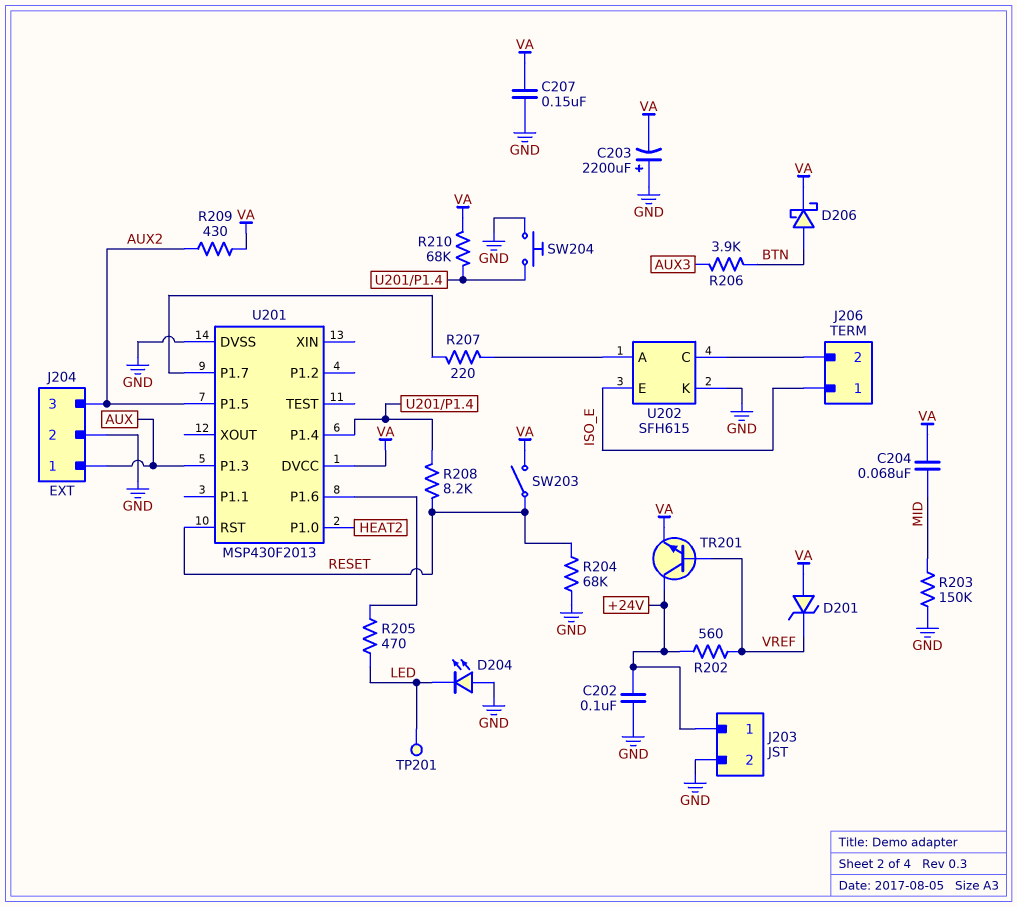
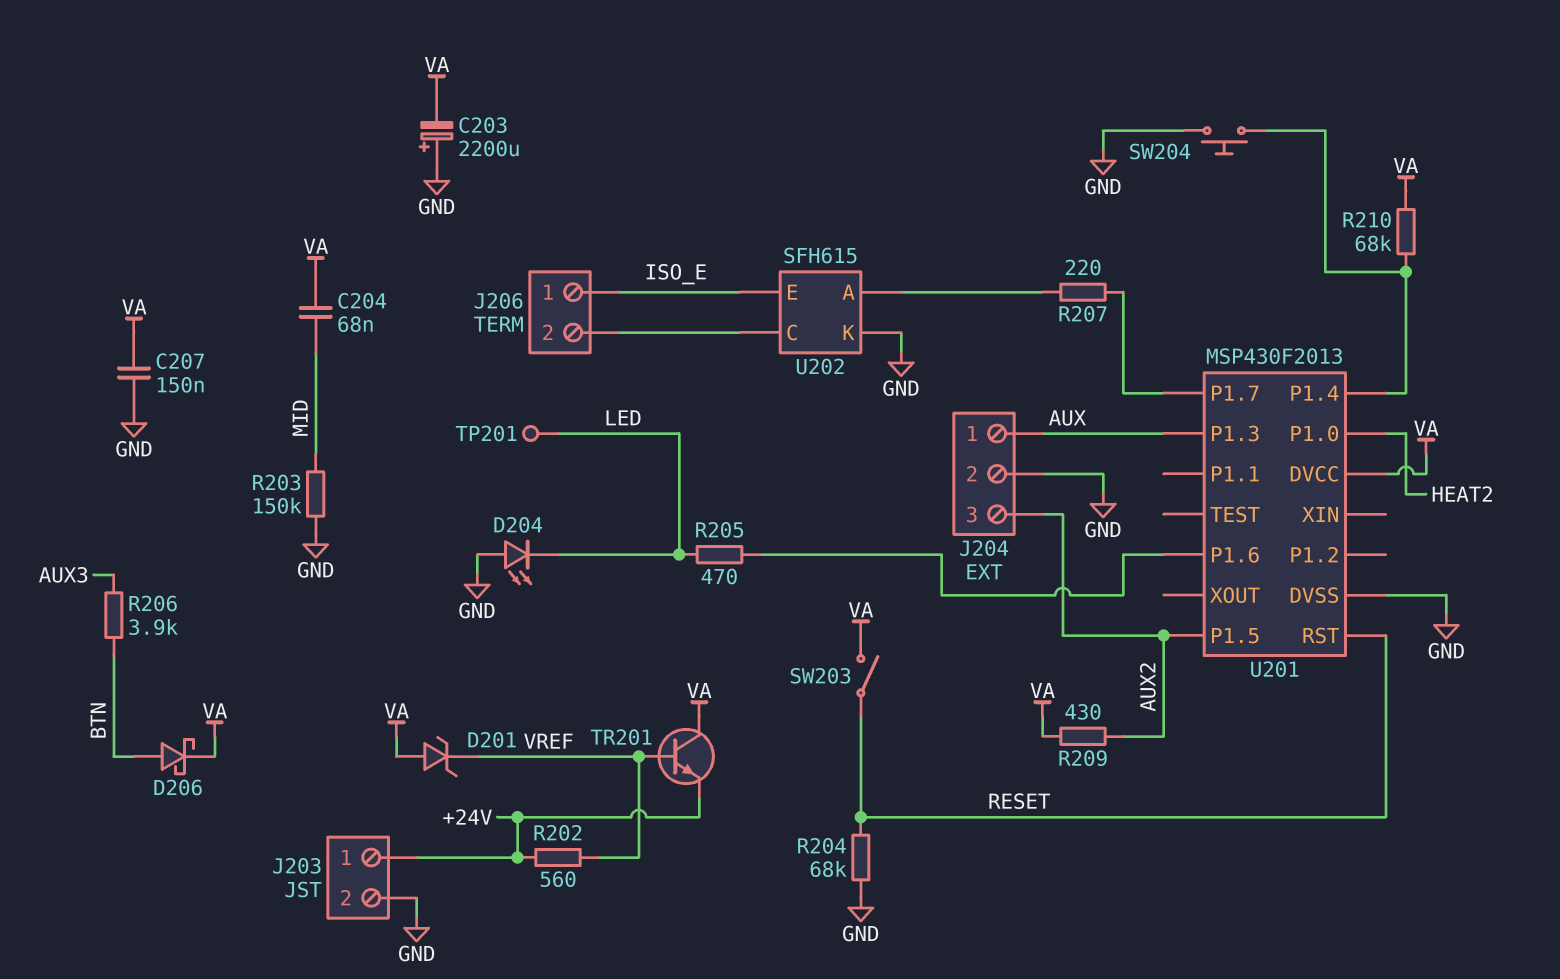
C202: 100nF (+24V, GND) -> none
R208: 8.2k (RESET, U201/P1.4) -> none
TR201: NPN (B VREF, C +24V, E VA) -> NPN (B VREF, C VA, E +24V)

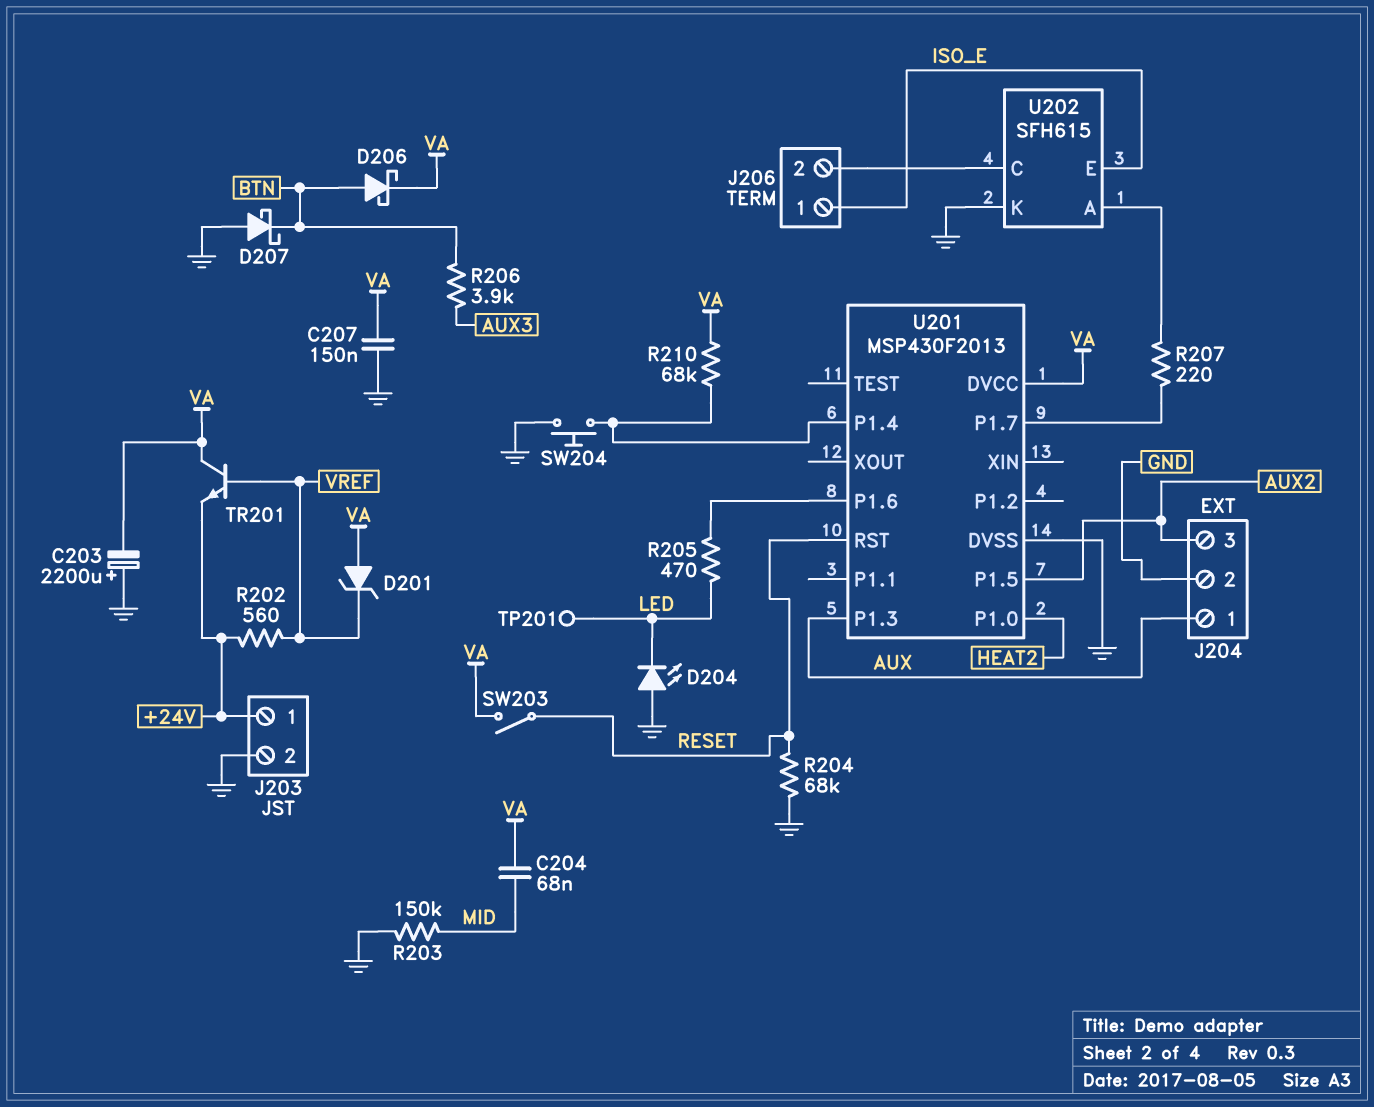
D207: none -> schottky (A GND, K BTN)
R209: 430 (AUX2, VA) -> none

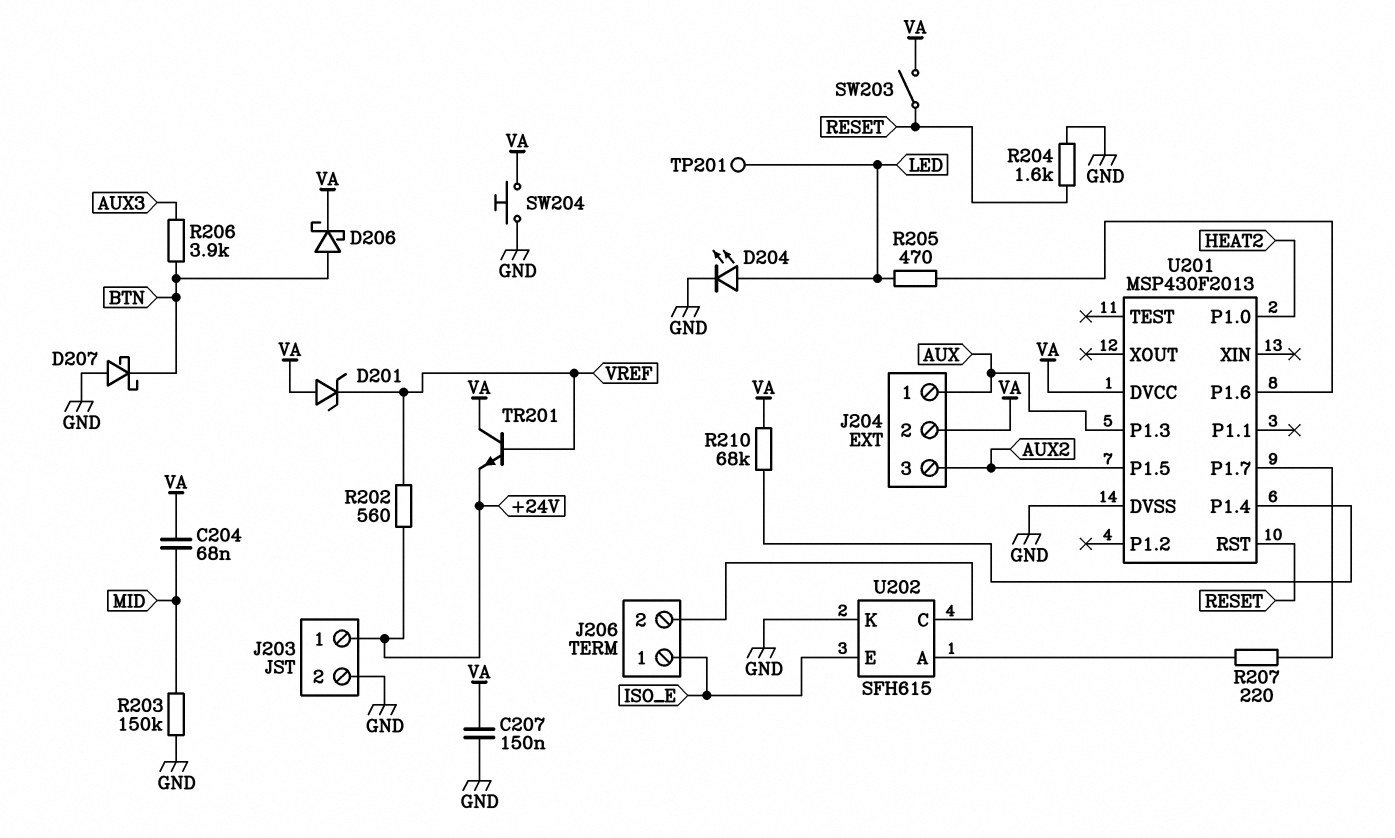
C203: 2200uF (plus GND, minus VA) -> none
D204: LED (A GND, K LED) -> LED (A LED, K GND)
J204 pin 2: GND -> VA
R204: 68k (GND, RESET) -> 1.6k (GND, RESET)
SW204: button (GND, U201/P1.4) -> button (GND, VA)

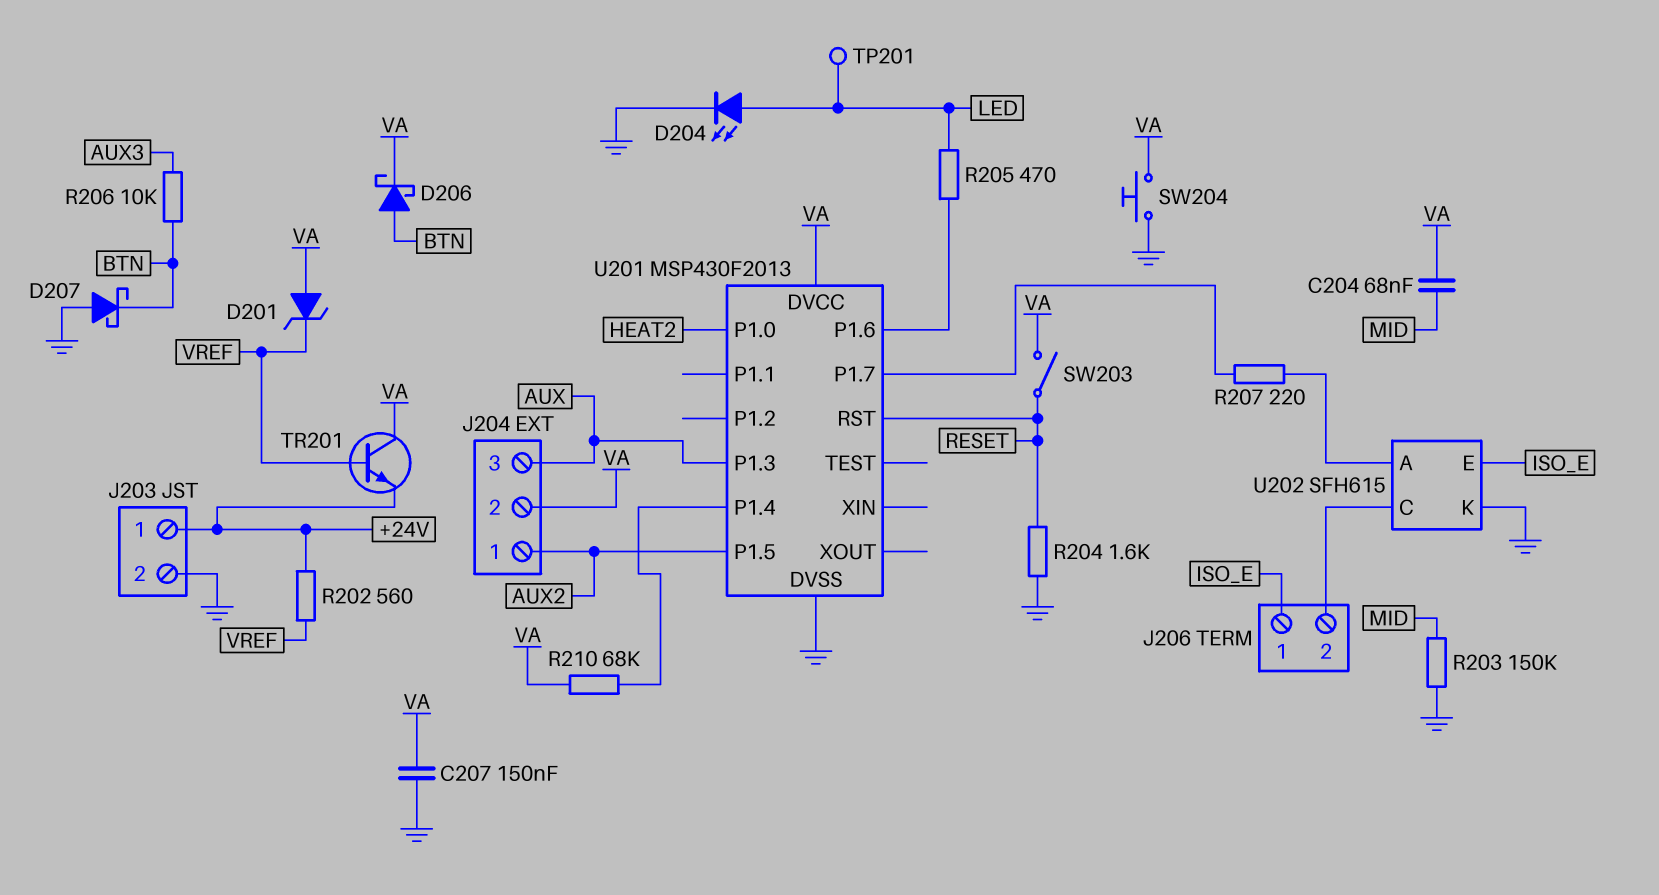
J204 pin 1: AUX -> AUX2
J204 pin 3: AUX2 -> AUX
R206: 3.9k (AUX3, BTN) -> 10k (AUX3, BTN)

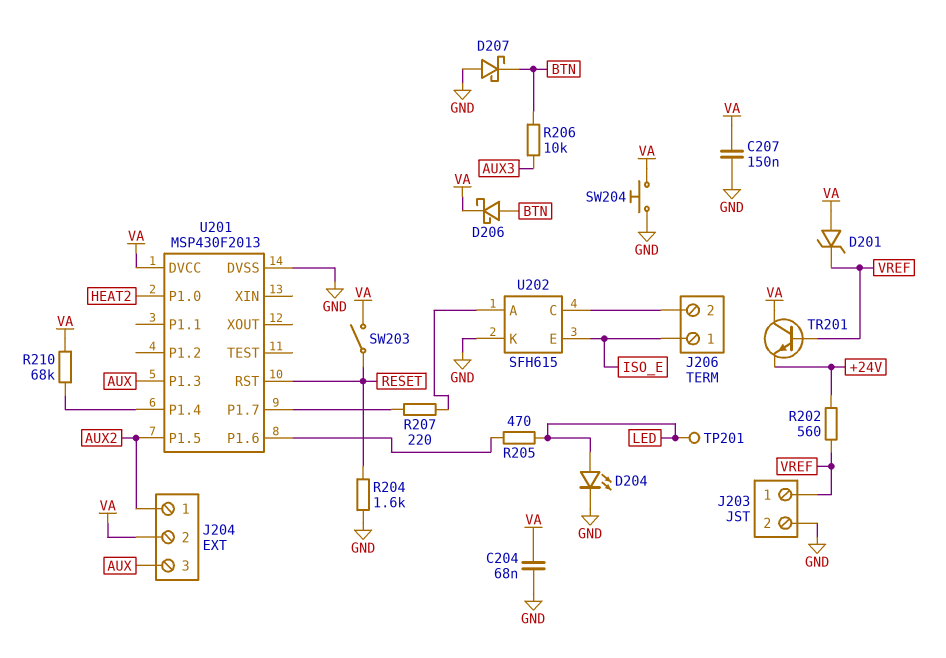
C204: 68nF (MID, VA) -> 68nF (GND, VA)
J203 pin 1: +24V -> VREF
R203: 150k (GND, MID) -> none

